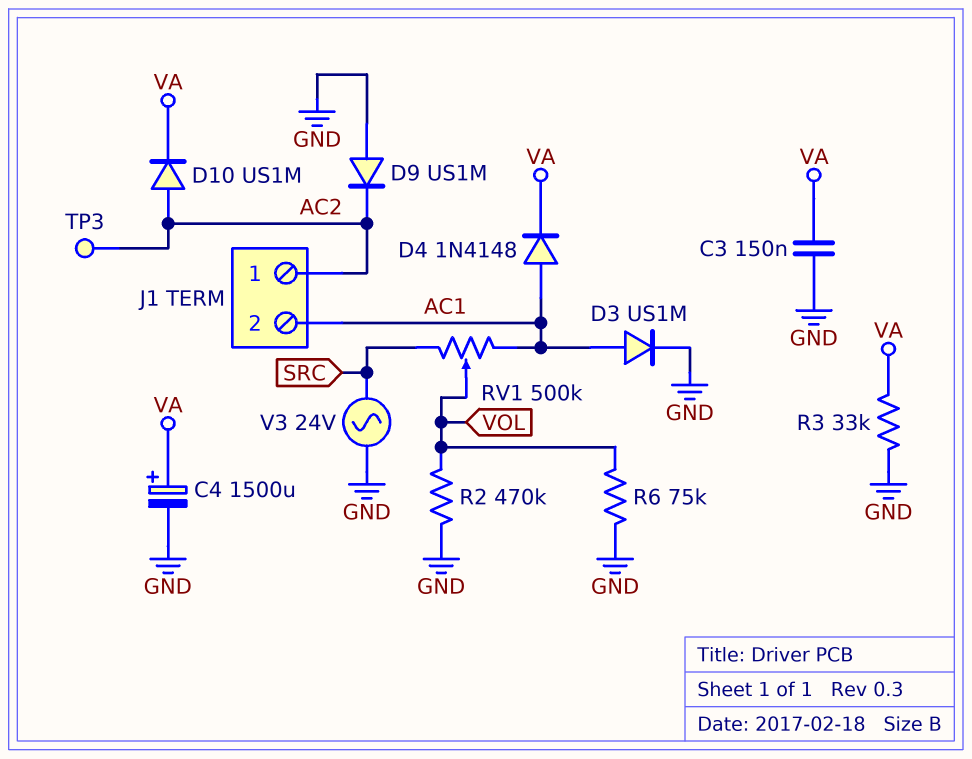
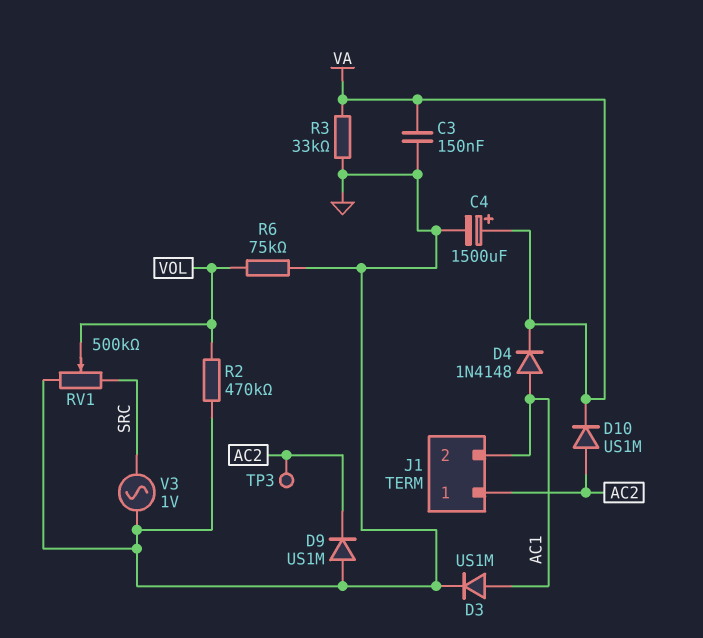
RV1: 500k (AC1, SRC, wiper VOL) -> 500k (GND, SRC, wiper VOL)
V3: AC 24V (GND, SRC) -> AC 1V (GND, SRC)

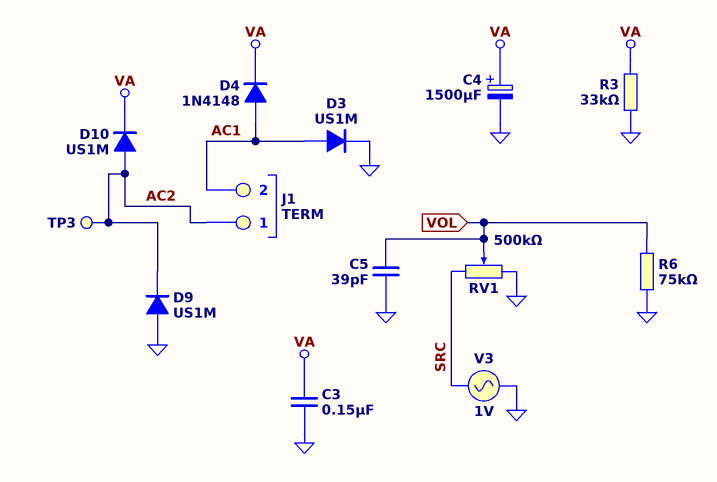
C5: none -> 39pF (GND, VOL)
R2: 470k (GND, VOL) -> none

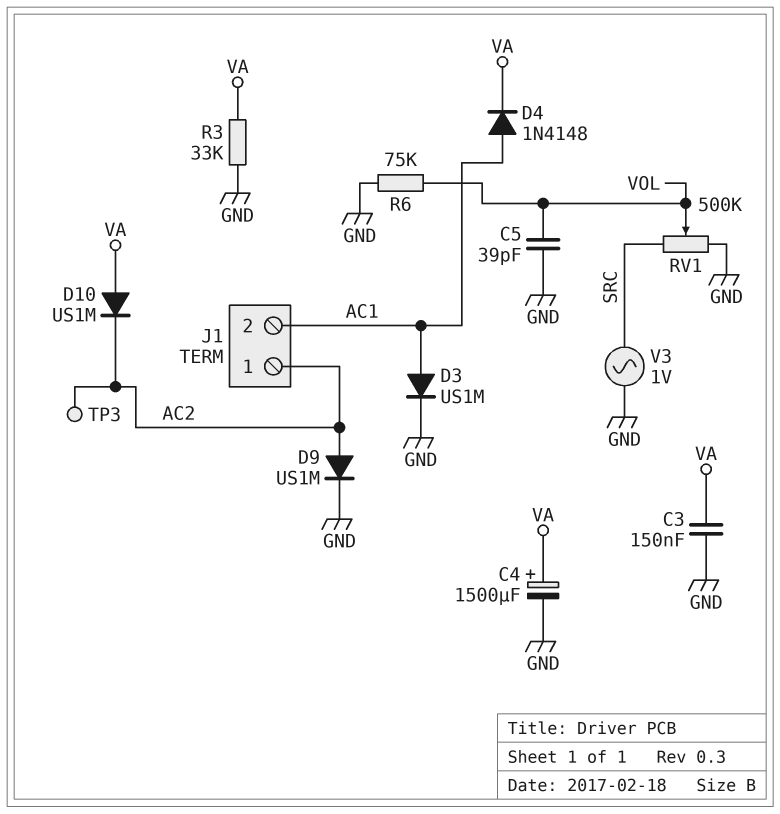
D9: diode US1M (A GND, K AC2) -> diode US1M (A AC2, K GND)
D10: diode US1M (A AC2, K VA) -> diode US1M (A VA, K AC2)

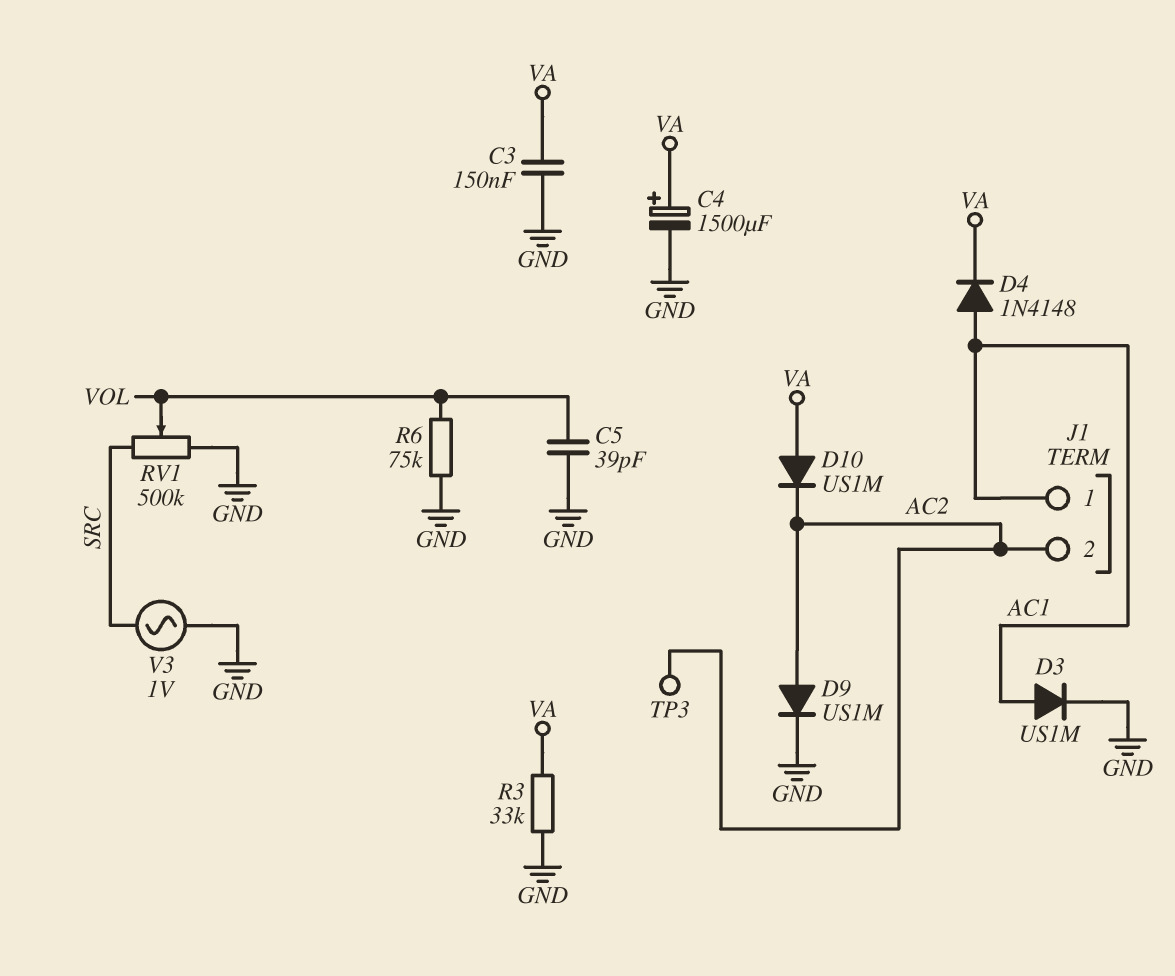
J1 pin 1: AC2 -> AC1
J1 pin 2: AC1 -> AC2

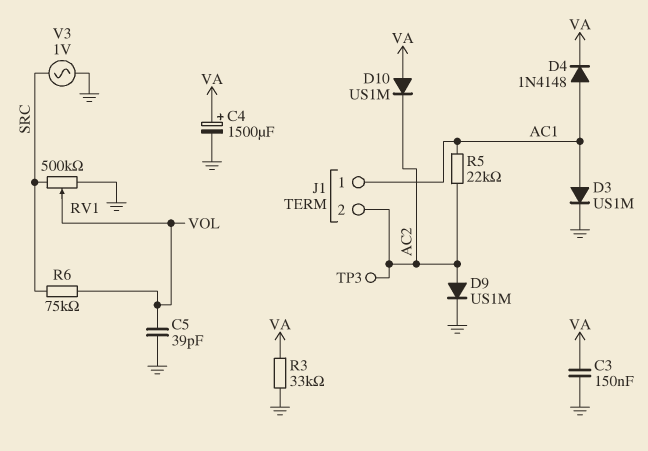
R5: none -> 22k (AC1, AC2)
R6: 75k (GND, VOL) -> 75k (SRC, VOL)

